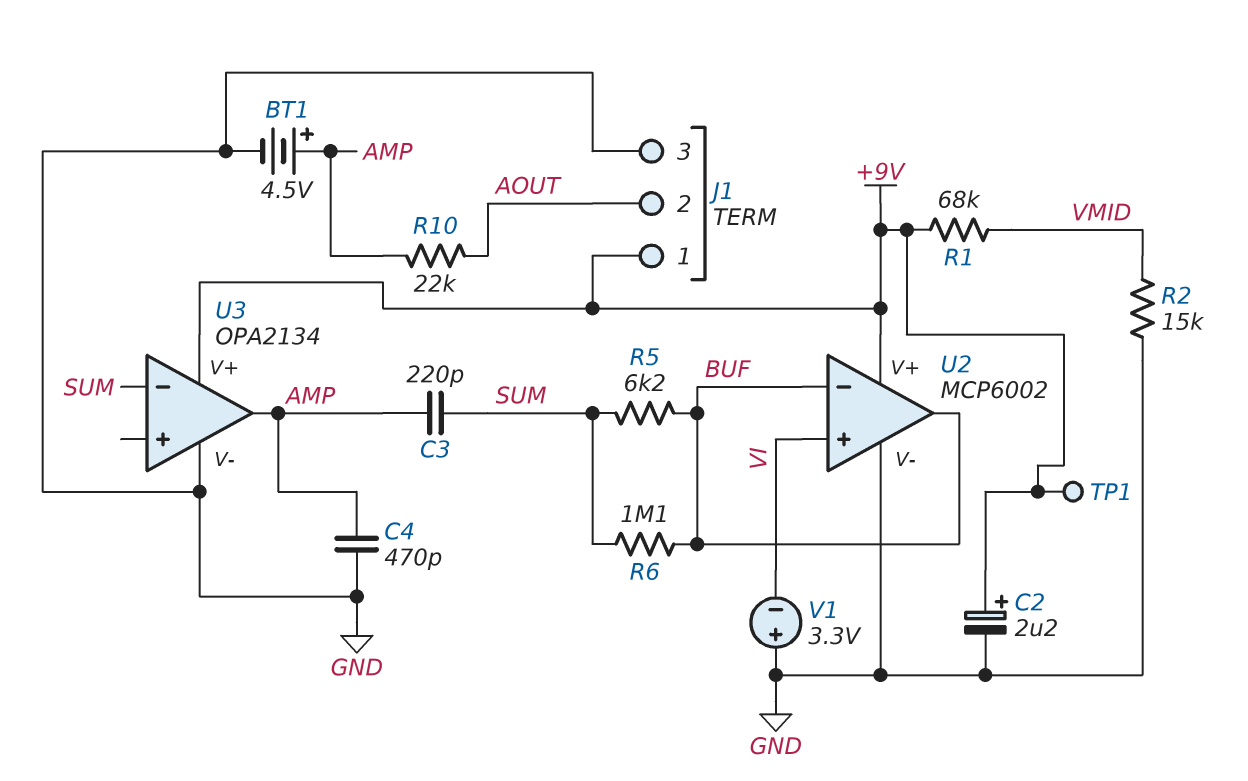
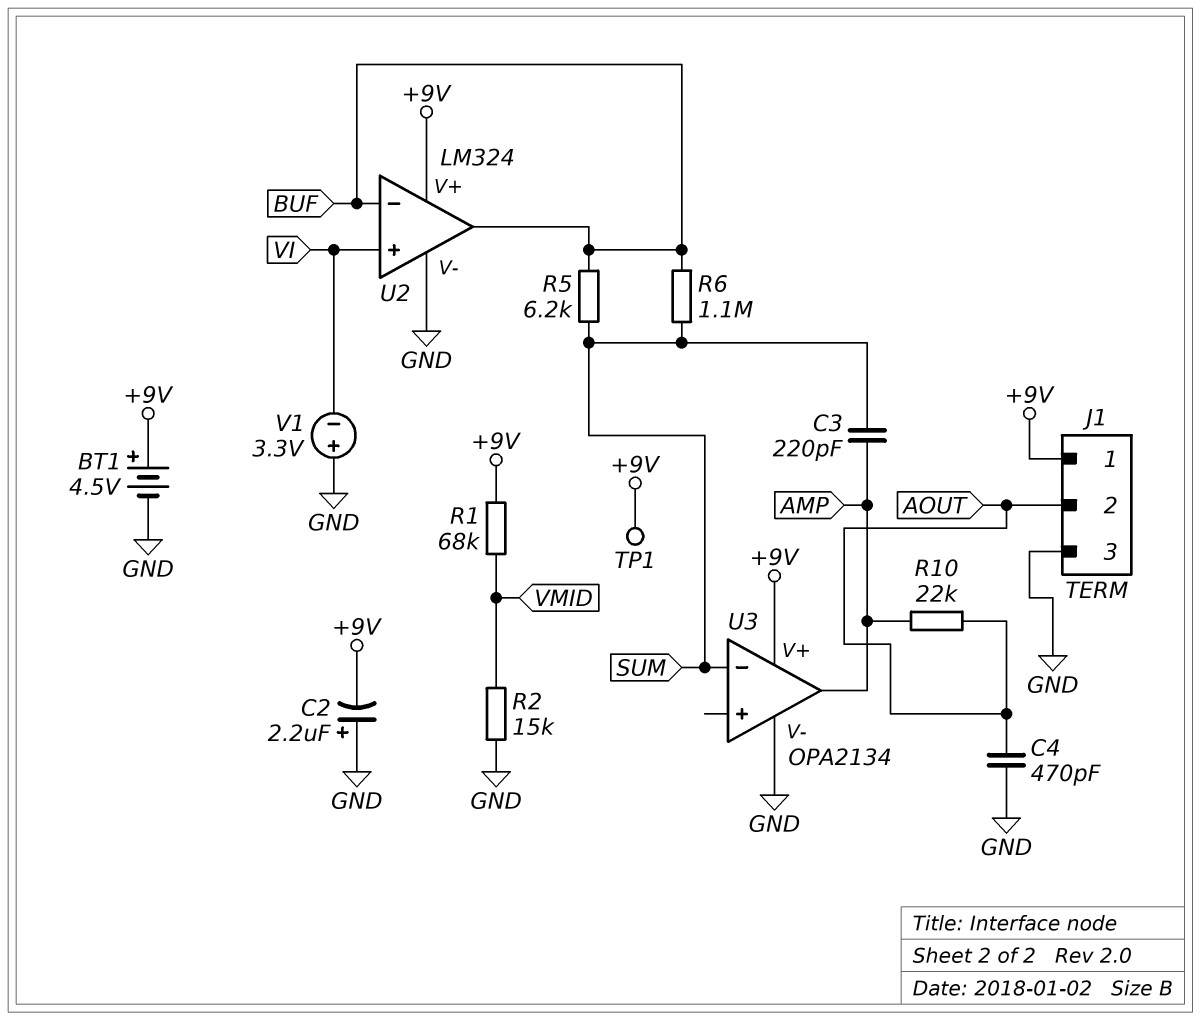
BT1: 4.5V (plus AMP, minus GND) -> 4.5V (plus +9V, minus GND)
C2: 2.2uF (plus +9V, minus GND) -> 2.2uF (plus GND, minus +9V)
C4: 470pF (AMP, GND) -> 470pF (AOUT, GND)
U2: MCP6002 -> LM324

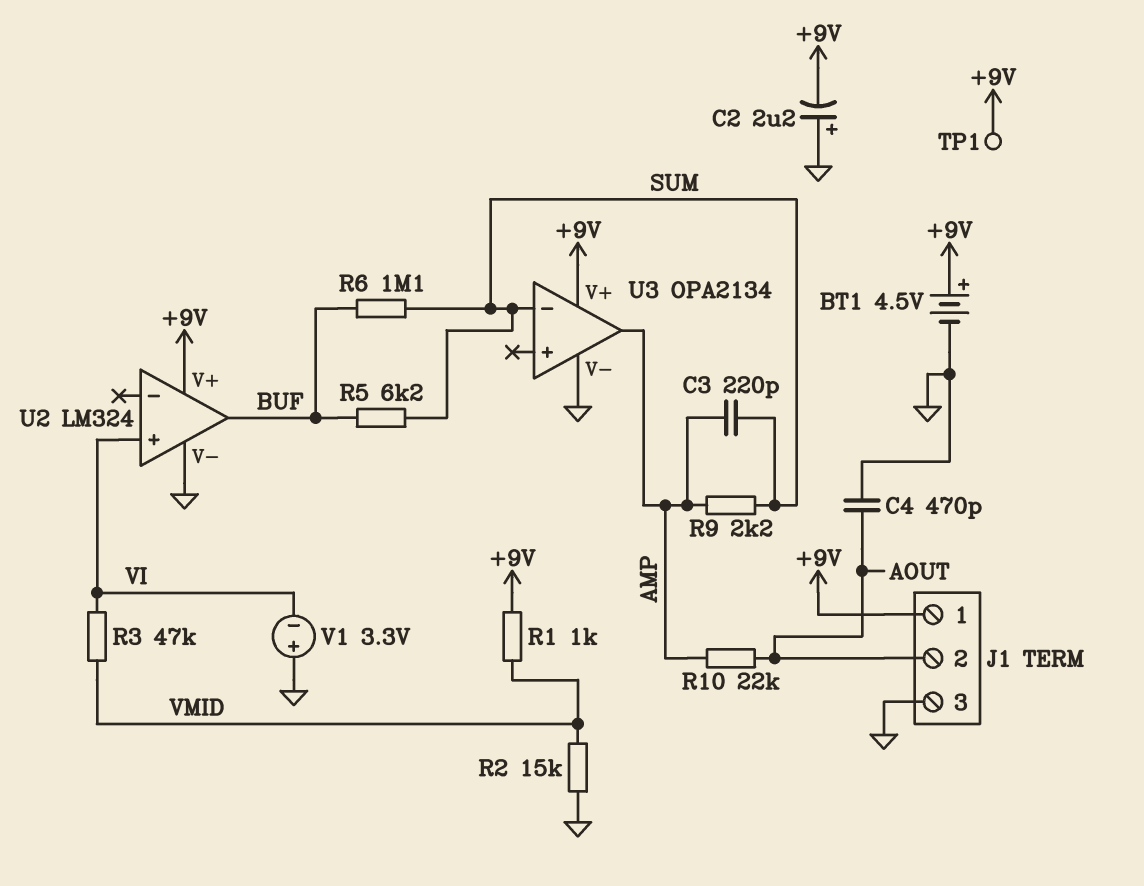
R1: 68k (+9V, VMID) -> 1k (+9V, VMID)
R3: none -> 47k (VI, VMID)
R9: none -> 2.2k (AMP, SUM)
U2 pin in-: BUF -> none

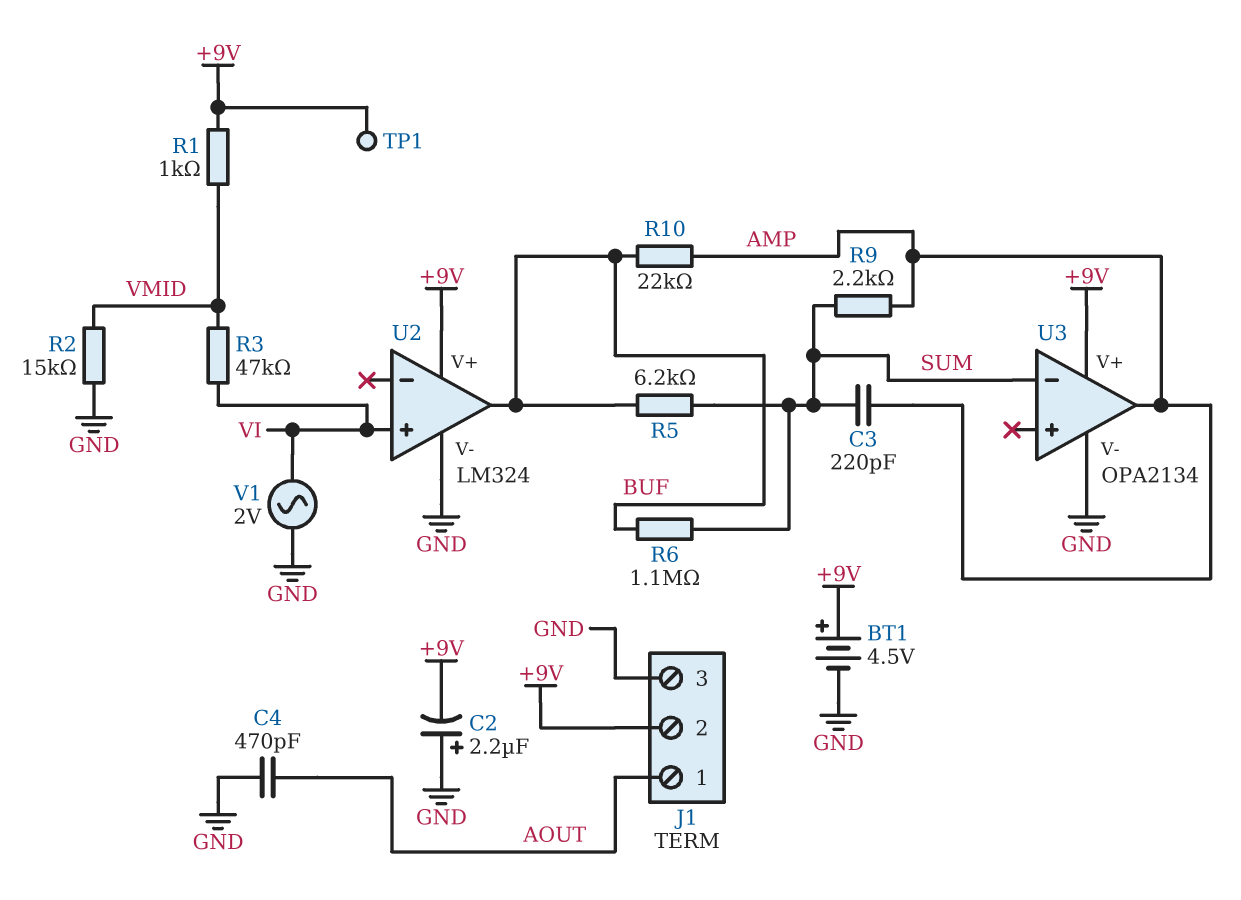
J1 pin 1: +9V -> AOUT
J1 pin 2: AOUT -> +9V
R10: 22k (AMP, AOUT) -> 22k (AMP, BUF)
V1: 3.3V (plus GND, minus VI) -> AC 2V (GND, VI)

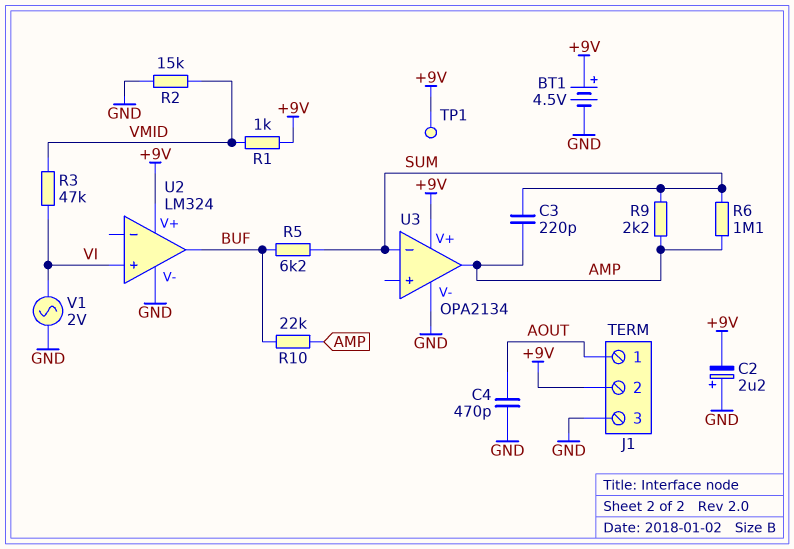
R6: 1.1M (BUF, SUM) -> 1.1M (AMP, SUM)

